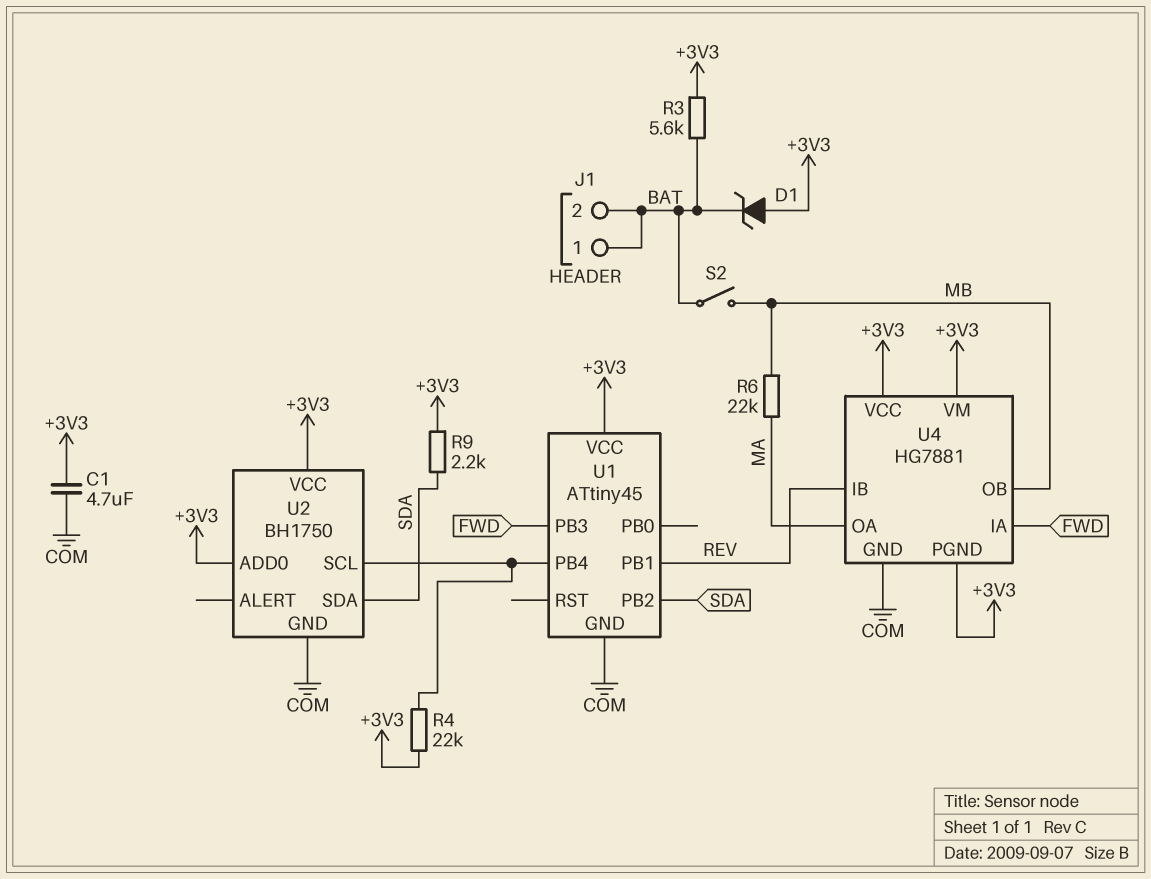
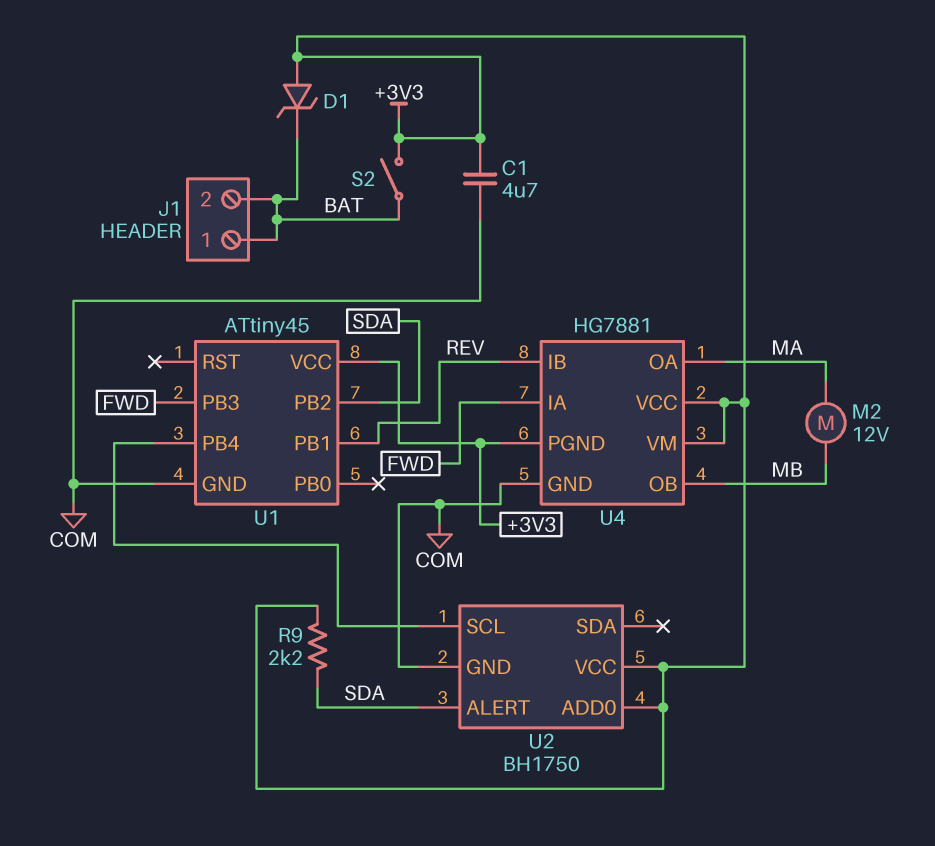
M2: none -> motor 12V (MA, MB)
R3: 5.6k (+3V3, BAT) -> none
R4: 22k (+3V3, U1/PB4) -> none
R6: 22k (MA, MB) -> none
S2: switch (BAT, MB) -> switch (+3V3, BAT)
U2 pin ALERT: none -> SDA
U2 pin SDA: SDA -> none

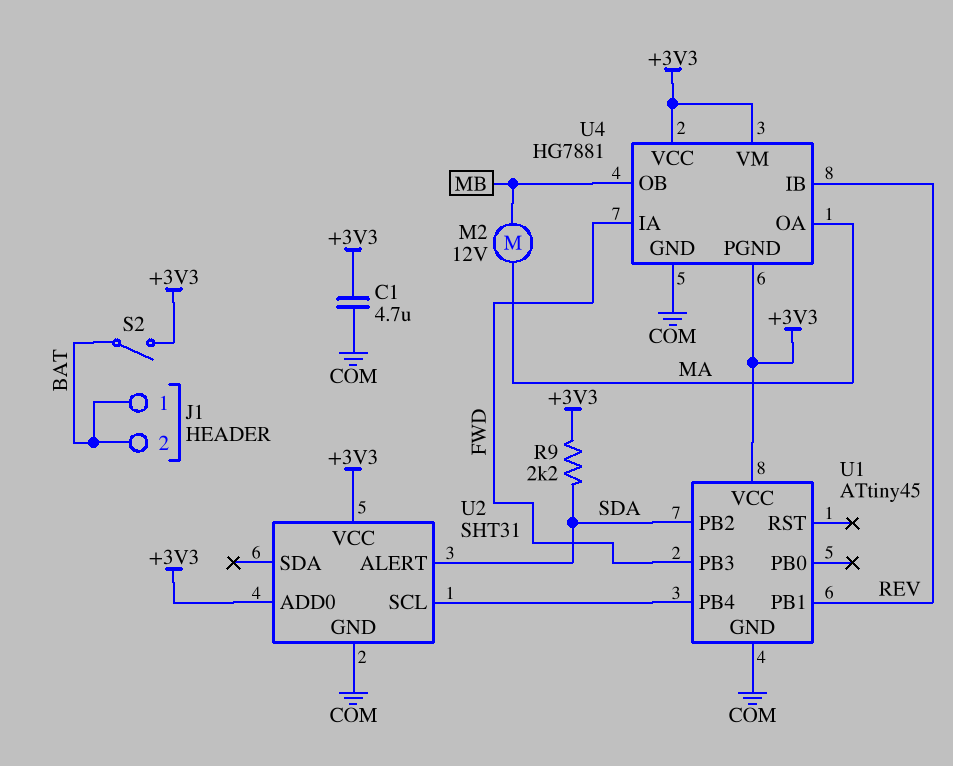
D1: zener (A +3V3, K BAT) -> none
U2: BH1750 -> SHT31

